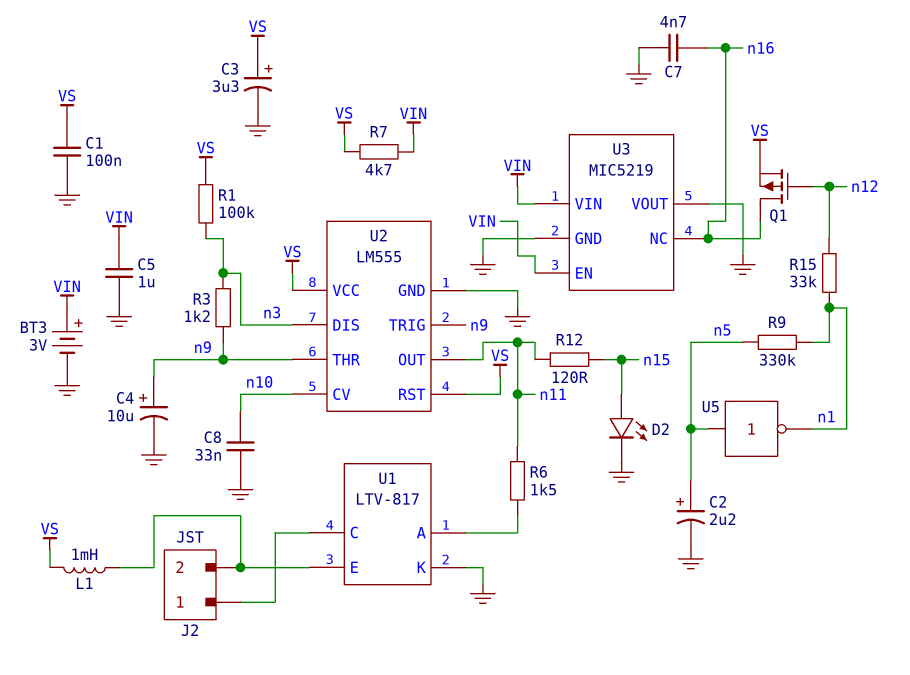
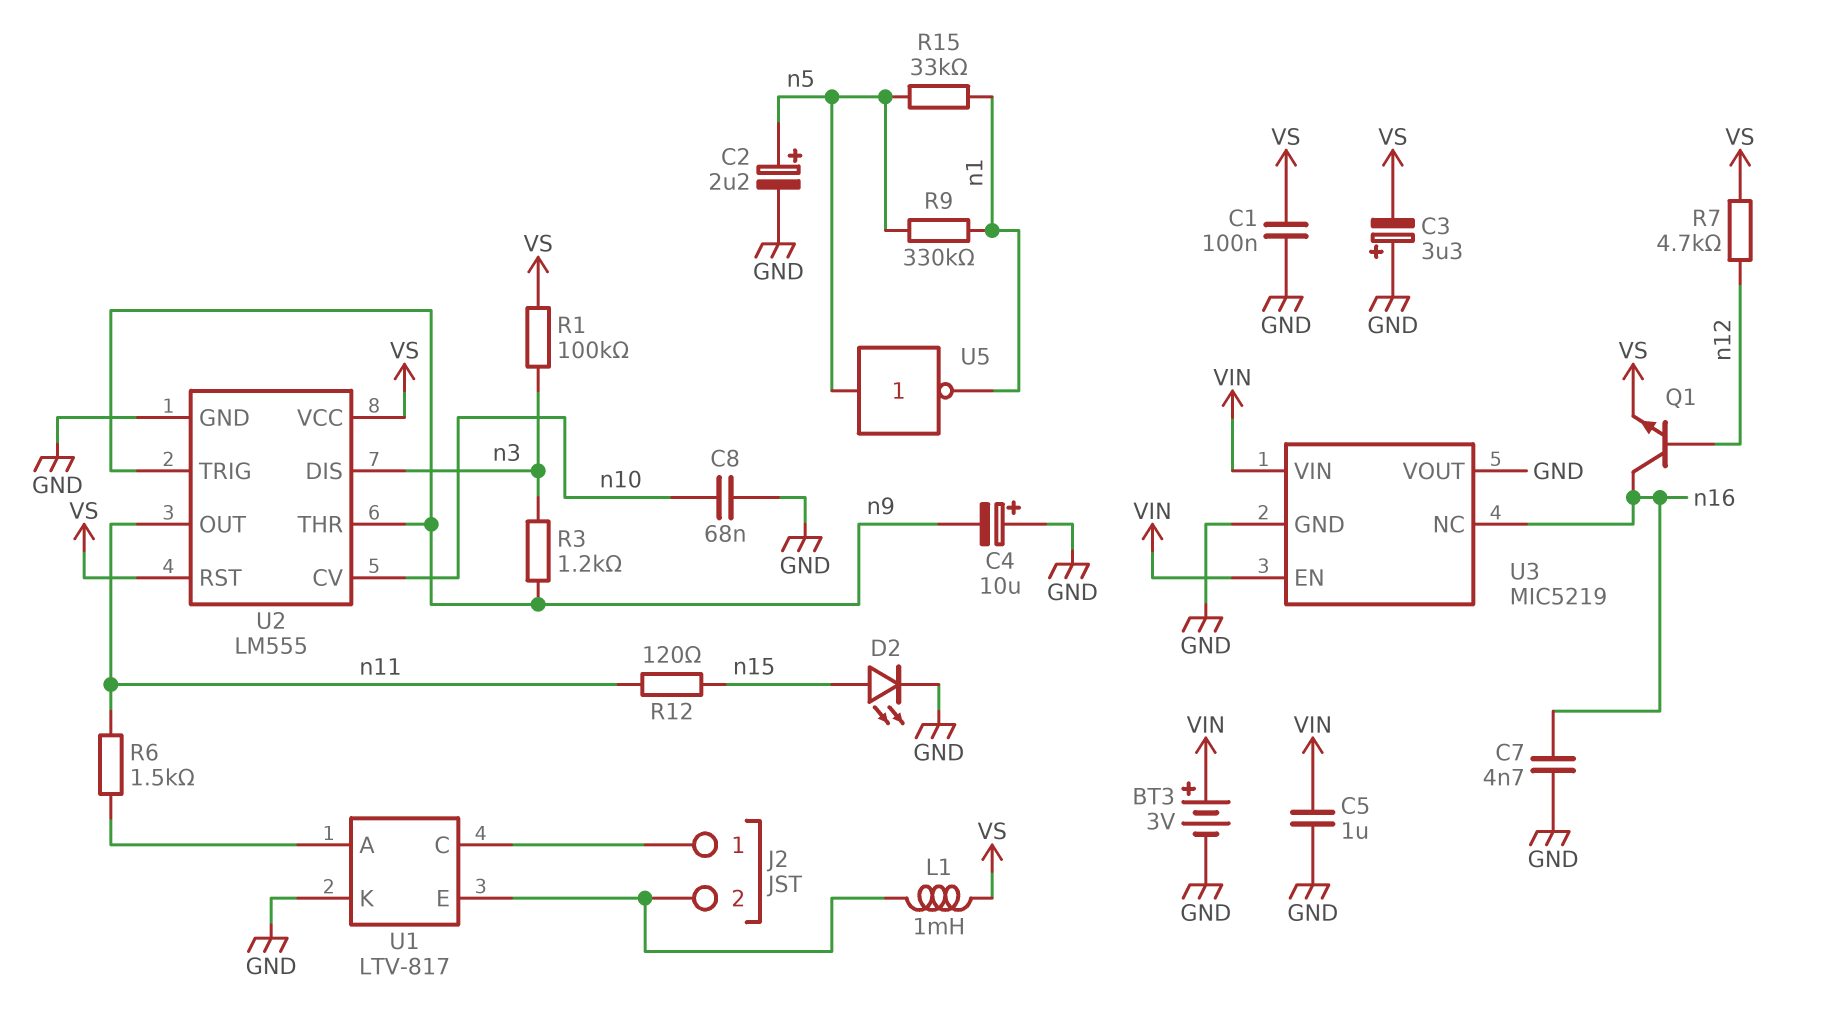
C3: 3.3uF (plus VS, minus GND) -> 3.3uF (plus GND, minus VS)
C4: 10uF (plus n9, minus GND) -> 10uF (plus GND, minus n9)
C8: 33nF (GND, n10) -> 68nF (GND, n10)
Q1: PMOS (G n12, D n16, S VS) -> NPN (B n12, C n16, E VS)
R7: 4.7k (VIN, VS) -> 4.7k (VS, n12)
R15: 33k (n1, n12) -> 33k (n1, n5)

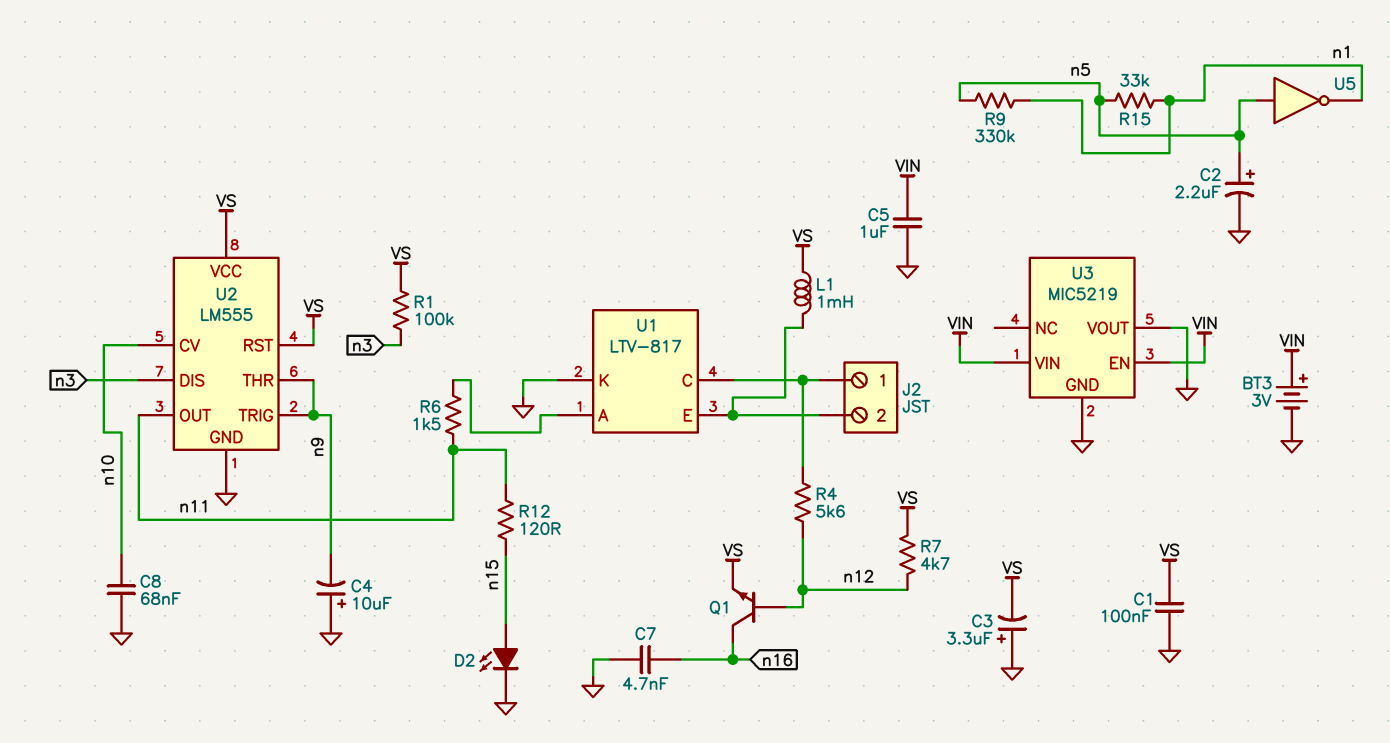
R3: 1.2k (n3, n9) -> none
R4: none -> 5.6k (J2/1, n12)
U3 pin NC: n16 -> none

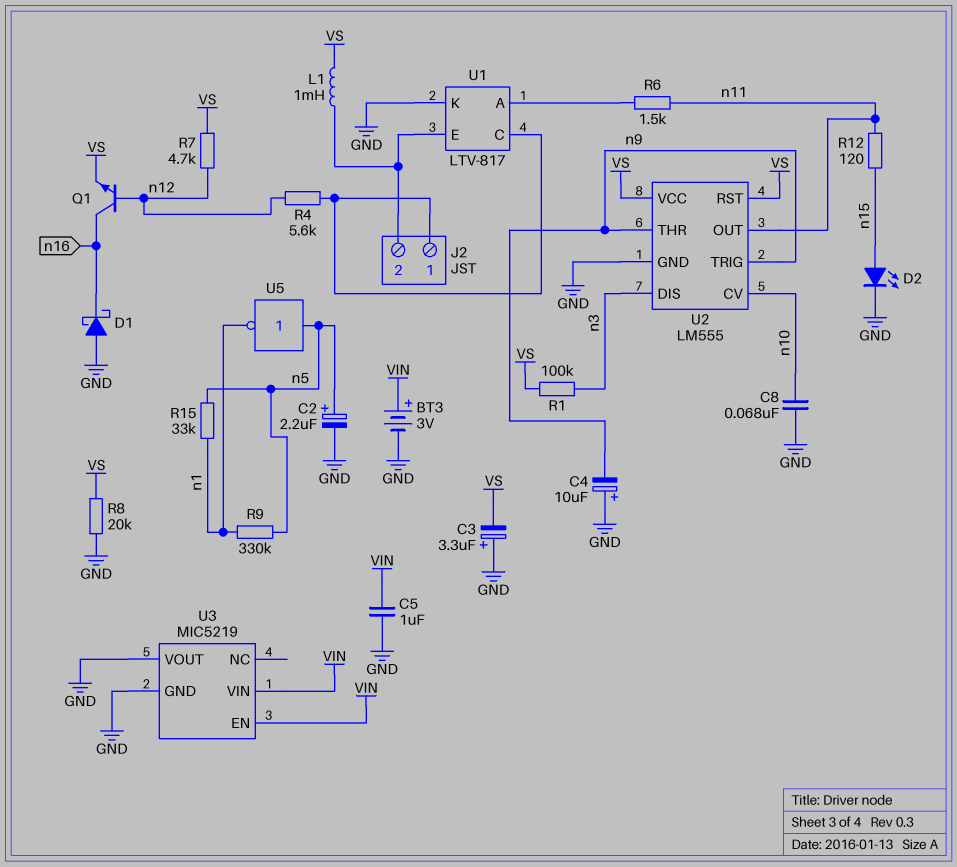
C1: 100nF (GND, VS) -> none
C7: 4.7nF (GND, n16) -> none
D1: none -> schottky (A GND, K n16)
R8: none -> 20k (GND, VS)

